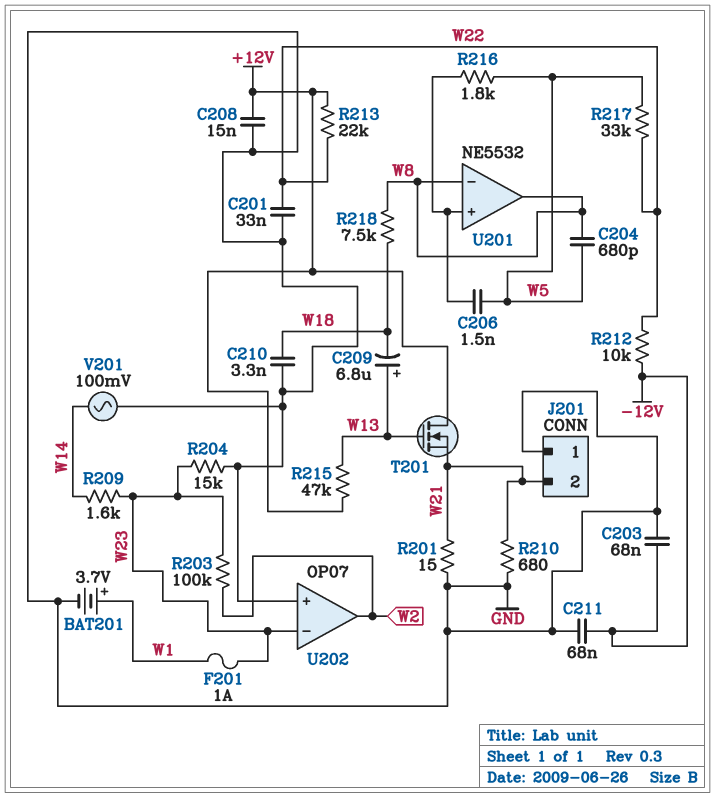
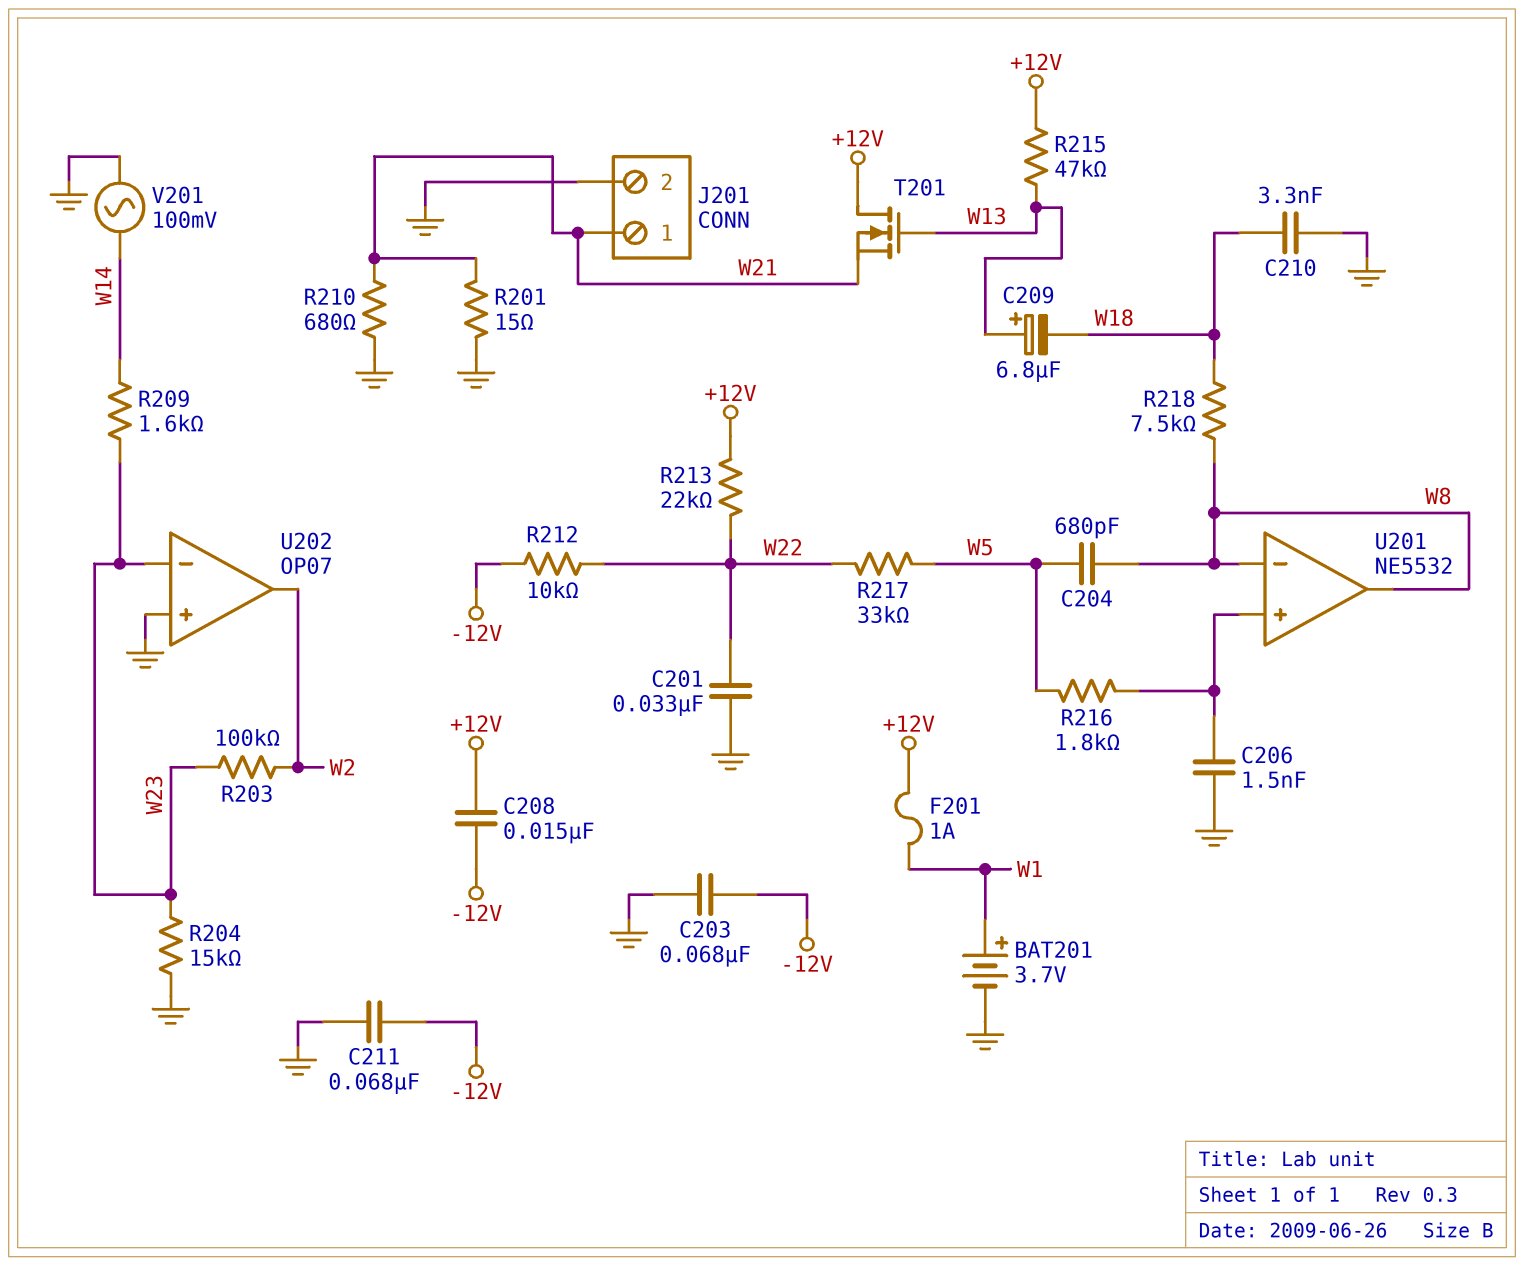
C206: 1.5nF (U201/in+, W5) -> 1.5nF (GND, U201/in+)
C208: 15nF (+12V, GND) -> 15nF (+12V, -12V)
F201: 1A (W1, W23) -> 1A (+12V, W1)
J201 pin 1: GND -> W21
J201 pin 2: W21 -> GND

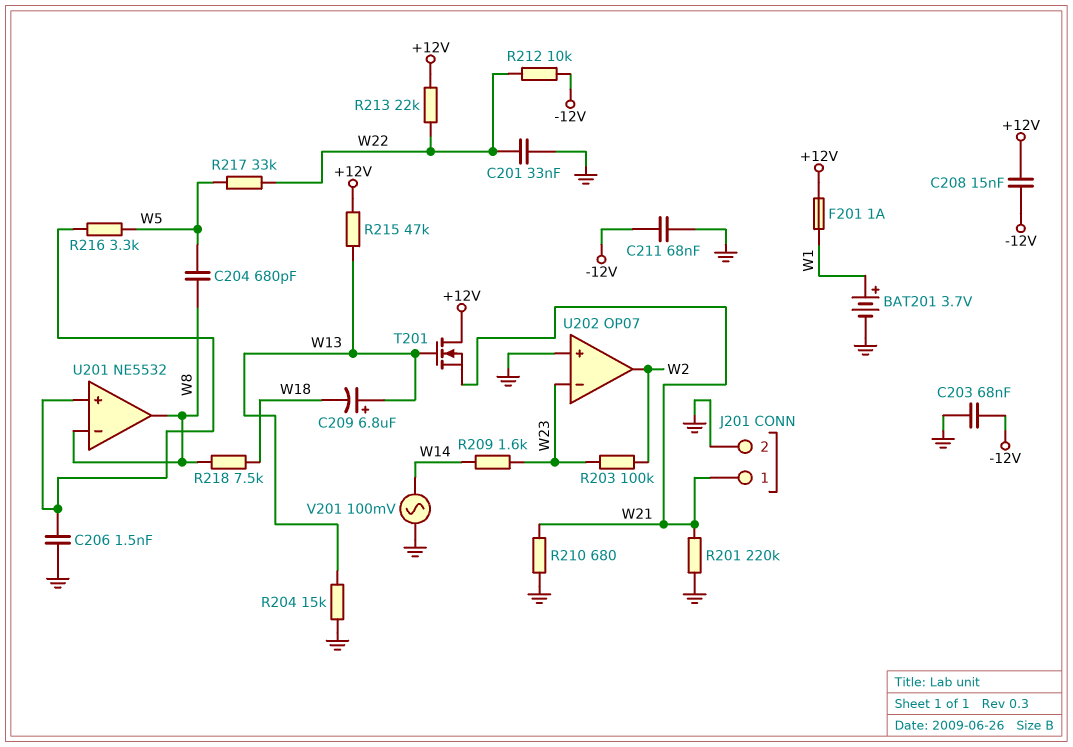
C210: 3.3nF (GND, W18) -> none
R201: 15 (GND, W21) -> 220k (GND, W21)
R204: 15k (GND, W23) -> 15k (GND, W13)
R216: 1.8k (U201/in+, W5) -> 3.3k (U201/in+, W5)

